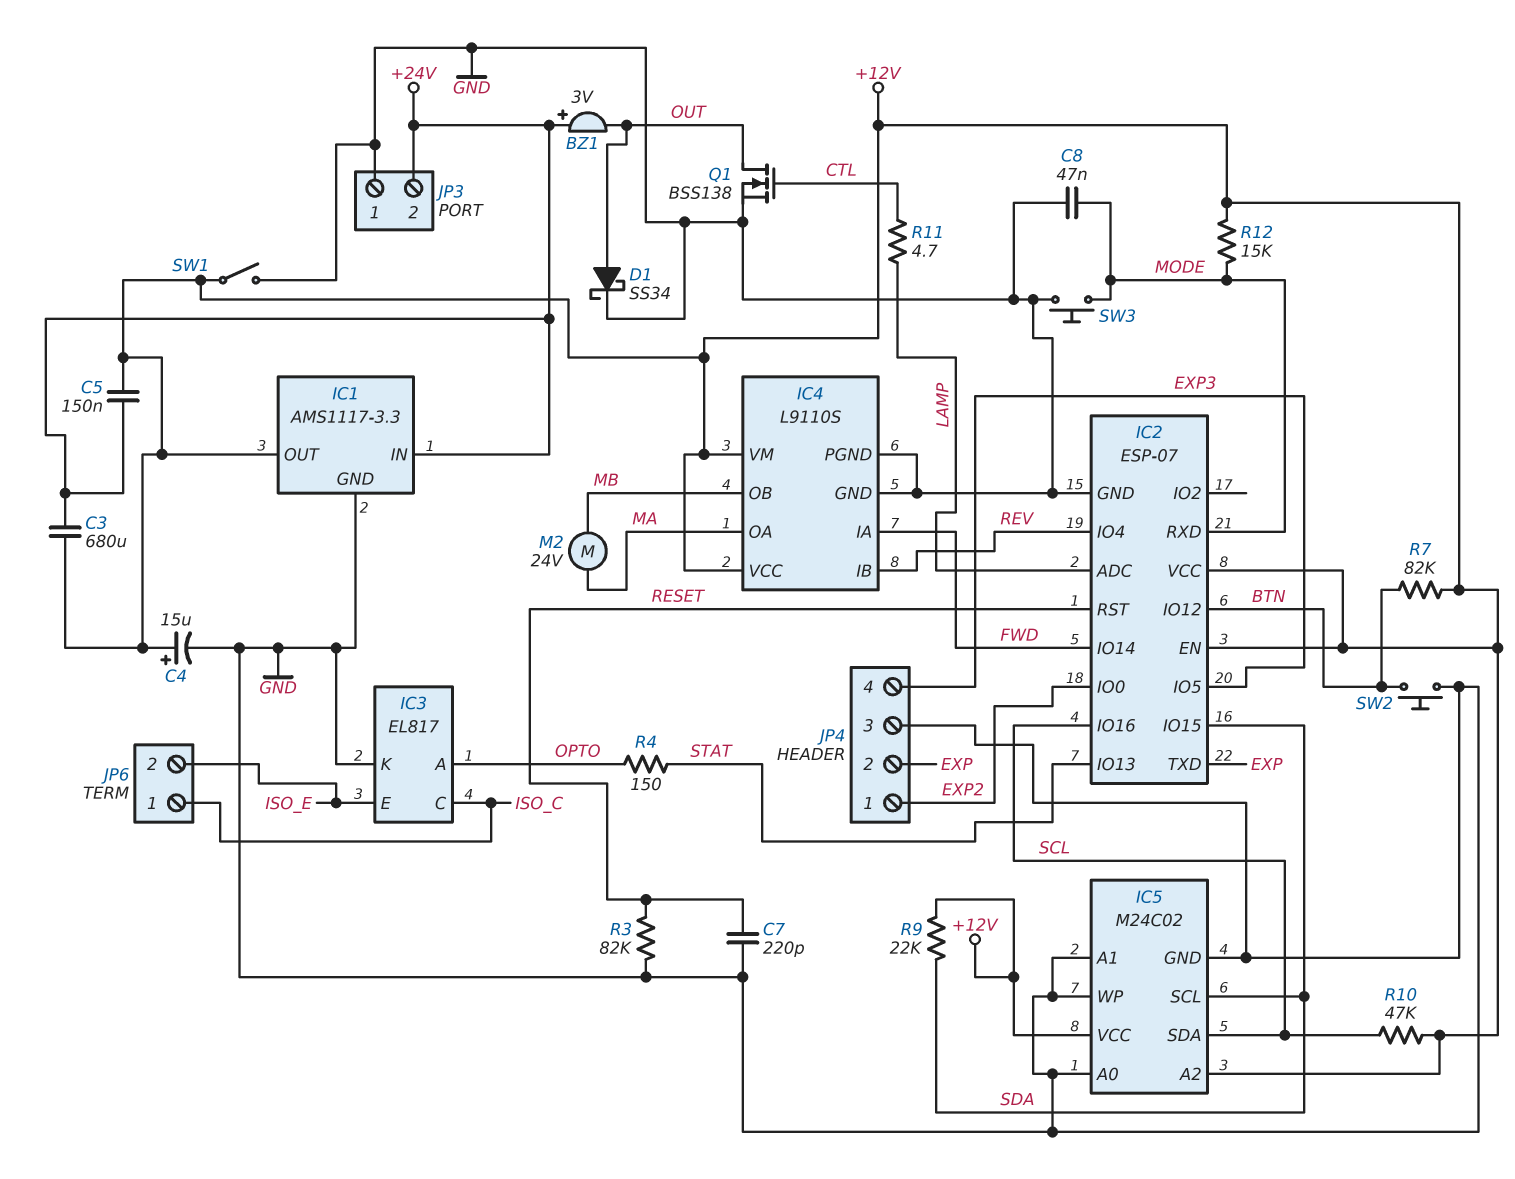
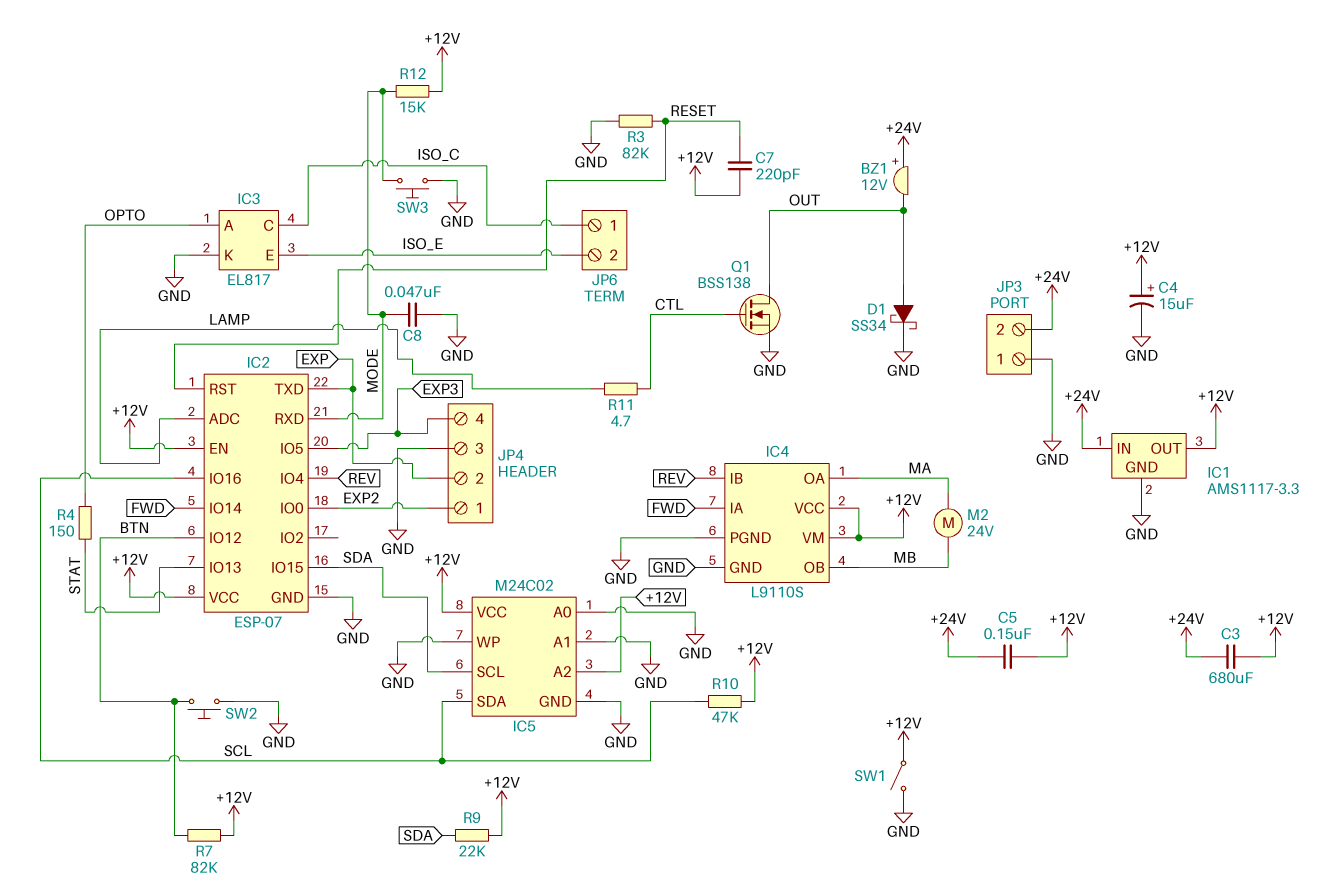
BZ1: buzzer 3V (plus +24V, minus OUT) -> buzzer 12V (plus +24V, minus OUT)
C7: 220pF (GND, RESET) -> 220pF (+12V, RESET)

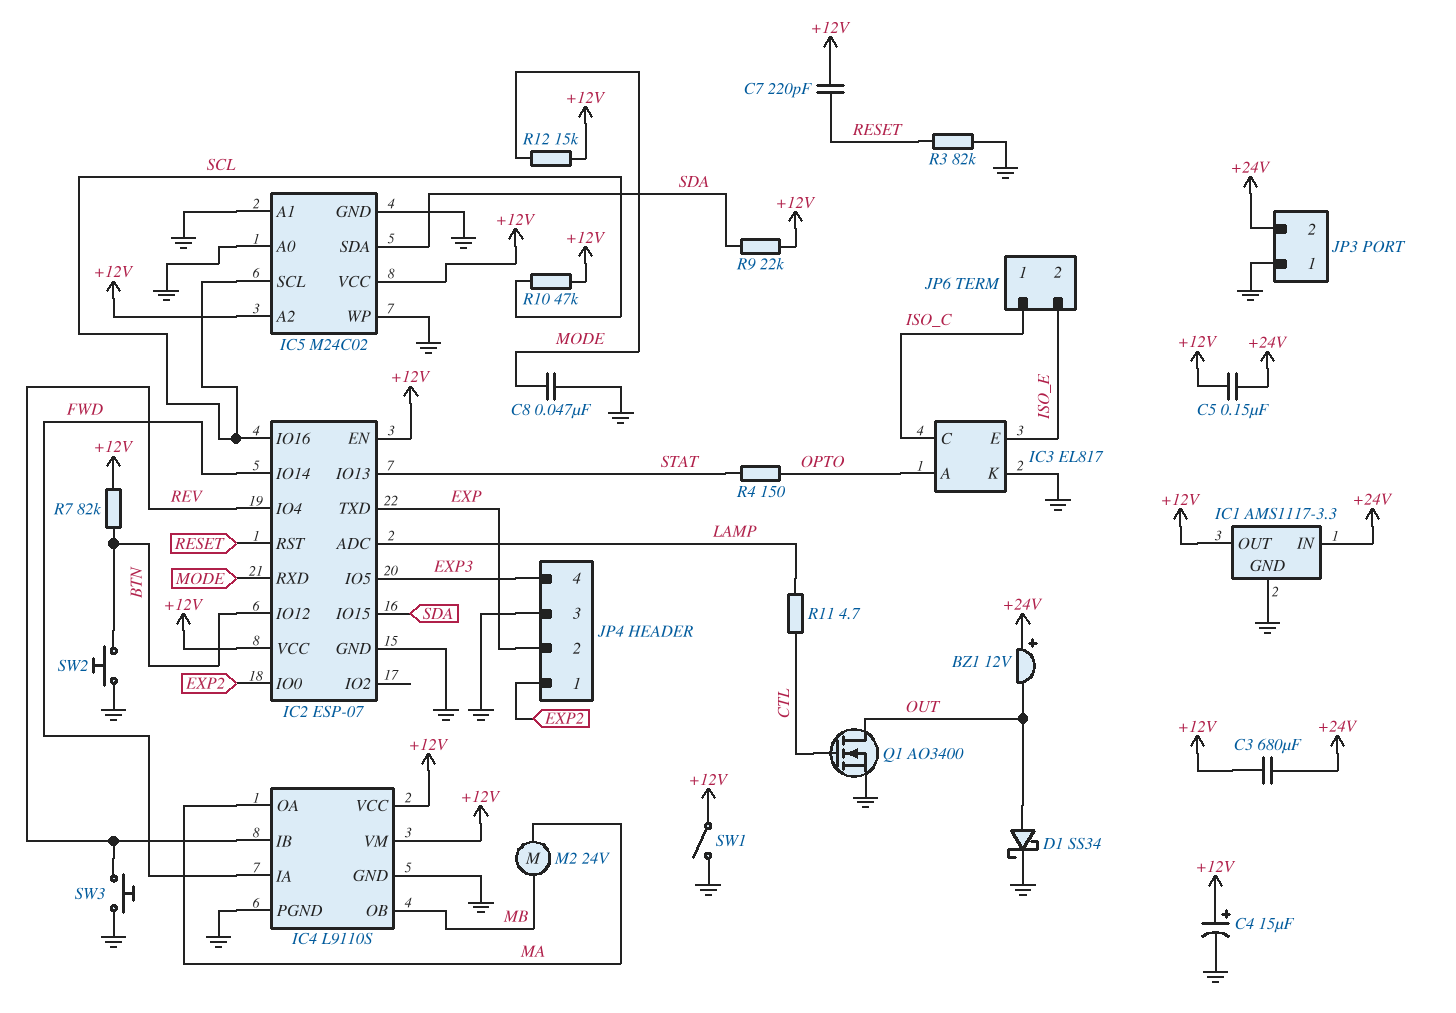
IC5 pin SCL: SDA -> SCL
IC5 pin SDA: SCL -> SDA
Q1: NMOS BSS138 (G CTL, D OUT, S GND) -> NMOS AO3400 (G CTL, D OUT, S GND)
SW3: button (GND, MODE) -> button (GND, REV)

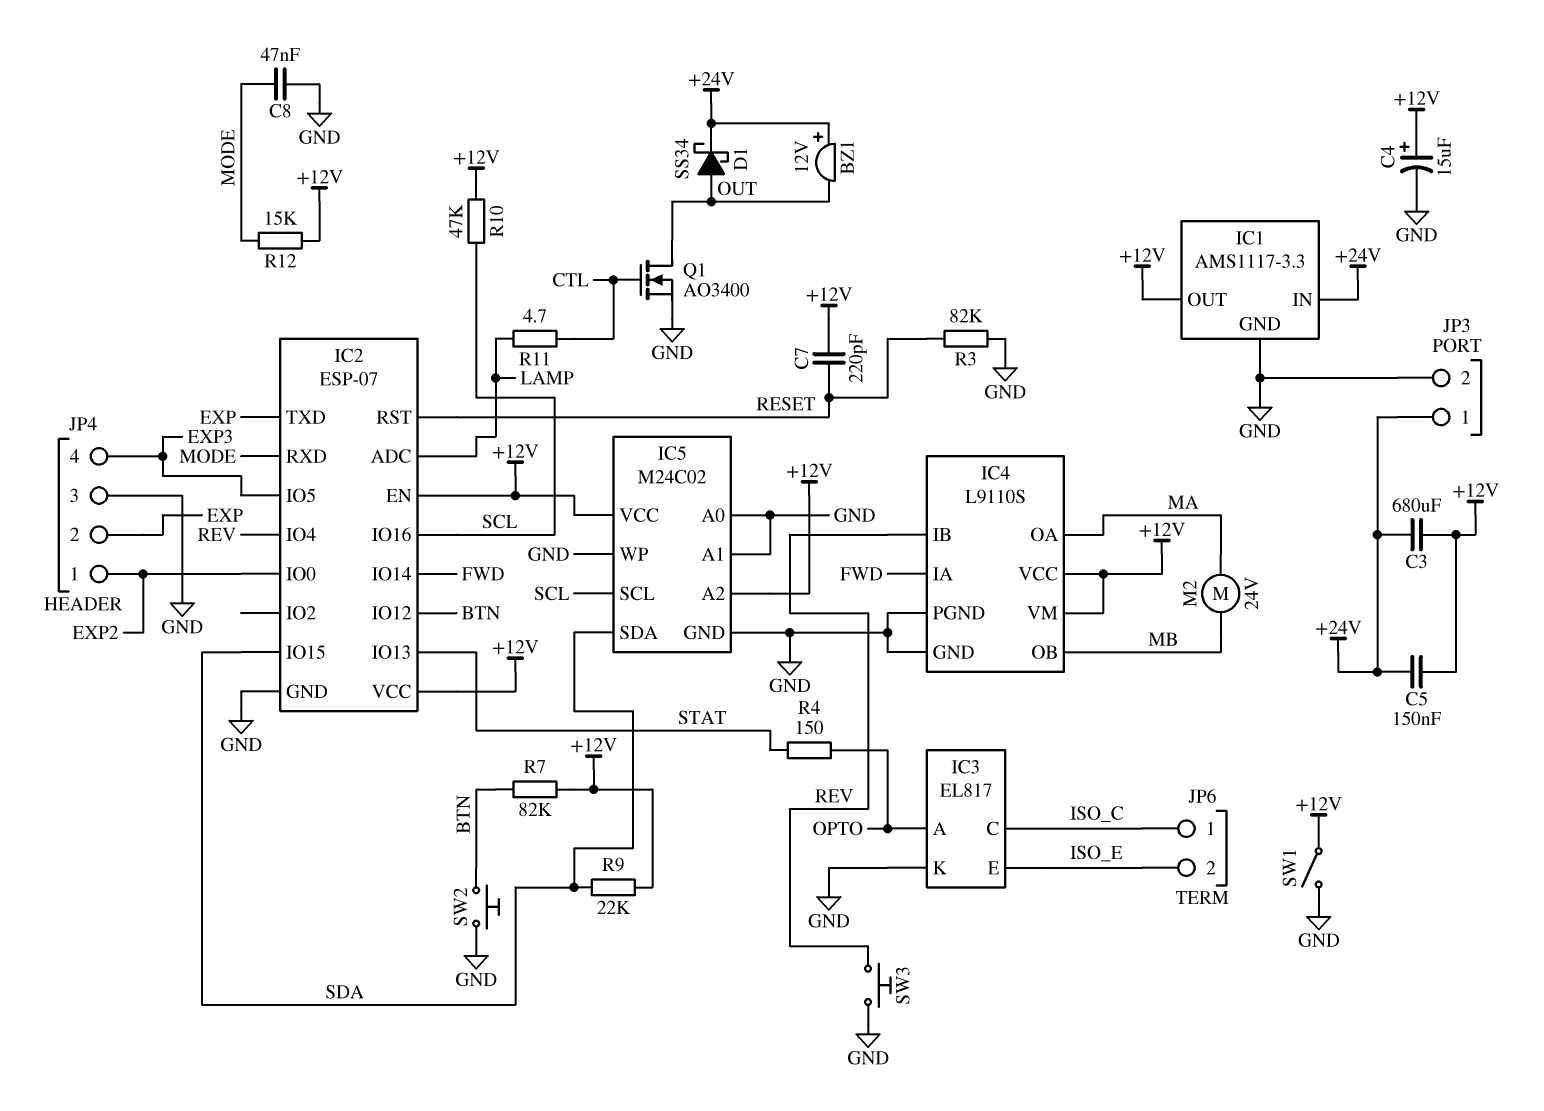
D1: schottky SS34 (A OUT, K GND) -> schottky SS34 (A OUT, K +24V)
JP3 pin 1: GND -> +24V
JP3 pin 2: +24V -> GND

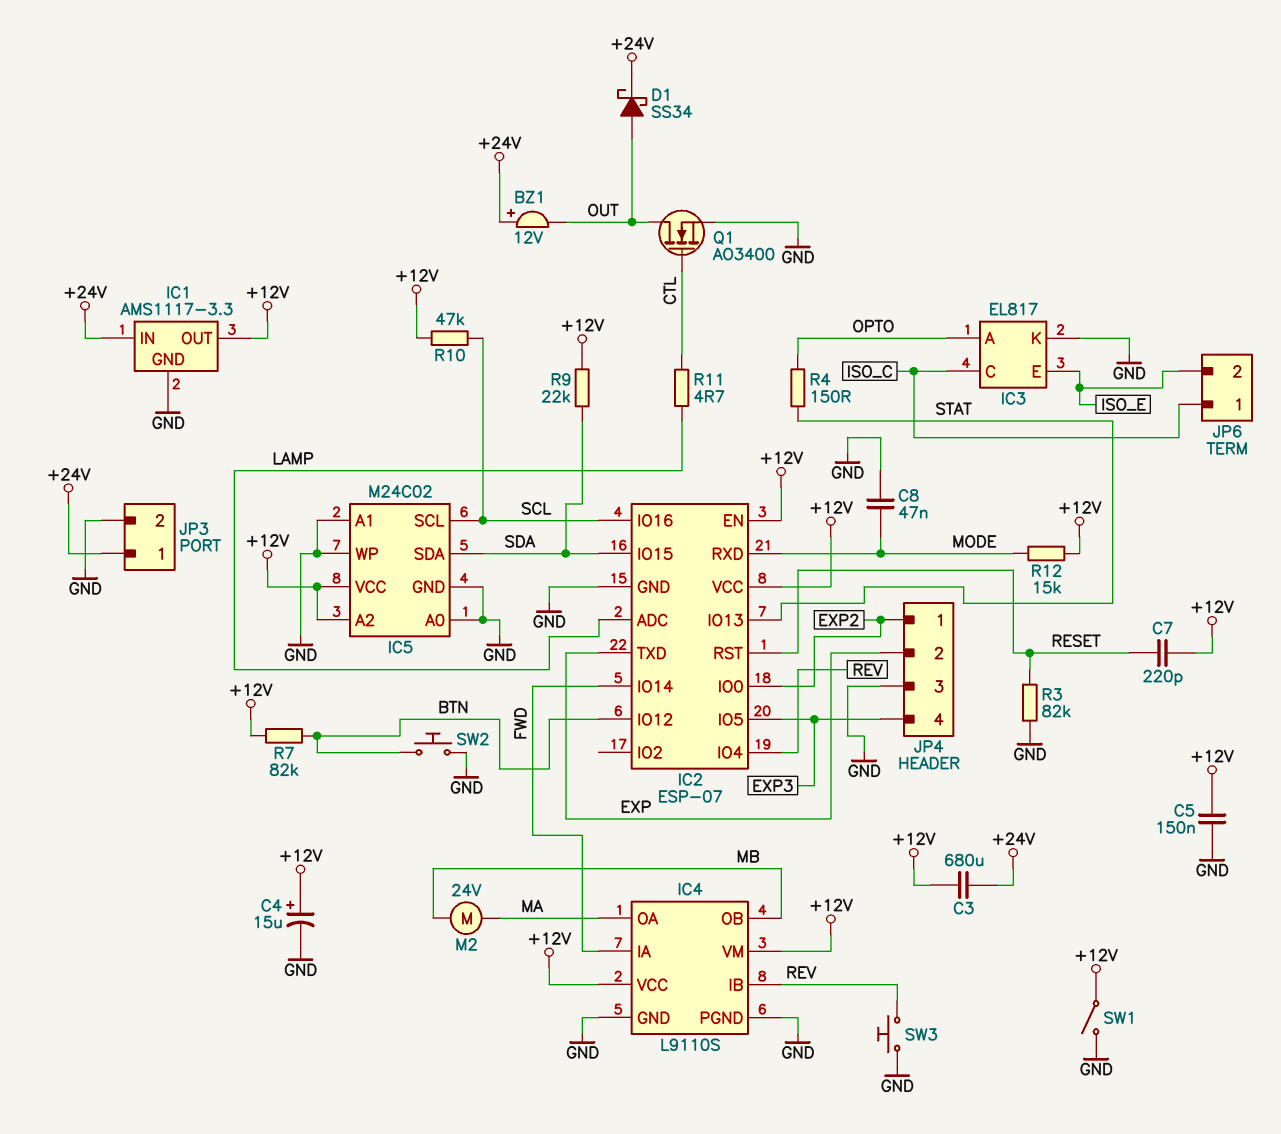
C5: 150nF (+12V, +24V) -> 150nF (+12V, GND)

